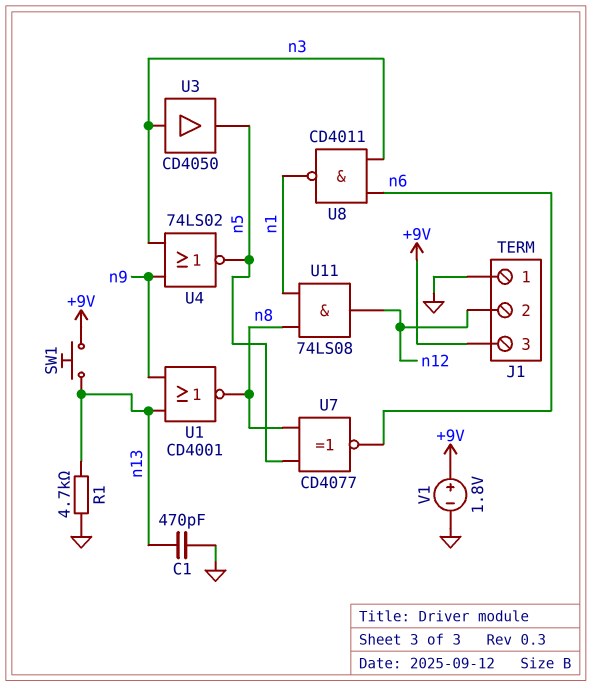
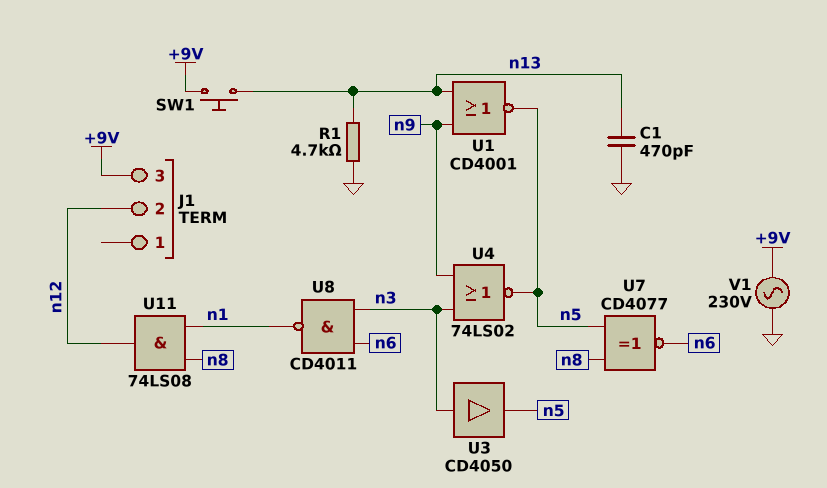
J1 pin 1: GND -> none
U1: NOR CD4001 (in n9, in n13, out n8) -> NOR CD4001 (in n9, in n13, out n5)
V1: 1.8V (plus +9V, minus GND) -> AC 230V (+9V, GND)

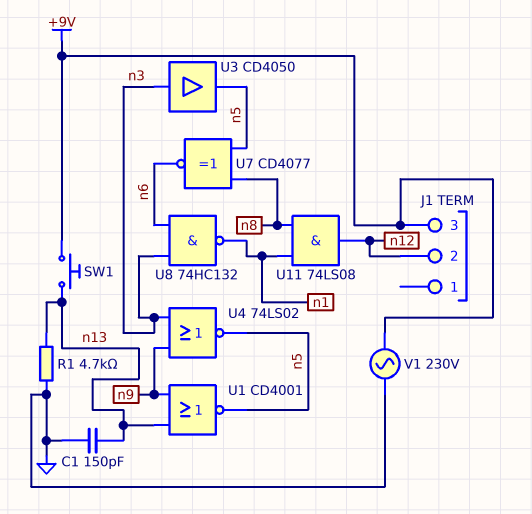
C1: 470pF (GND, n13) -> 150pF (GND, n13)
U8: NAND CD4011 (in n3, in n6, out n1) -> NAND 74HC132 (in n3, in n6, out n1)

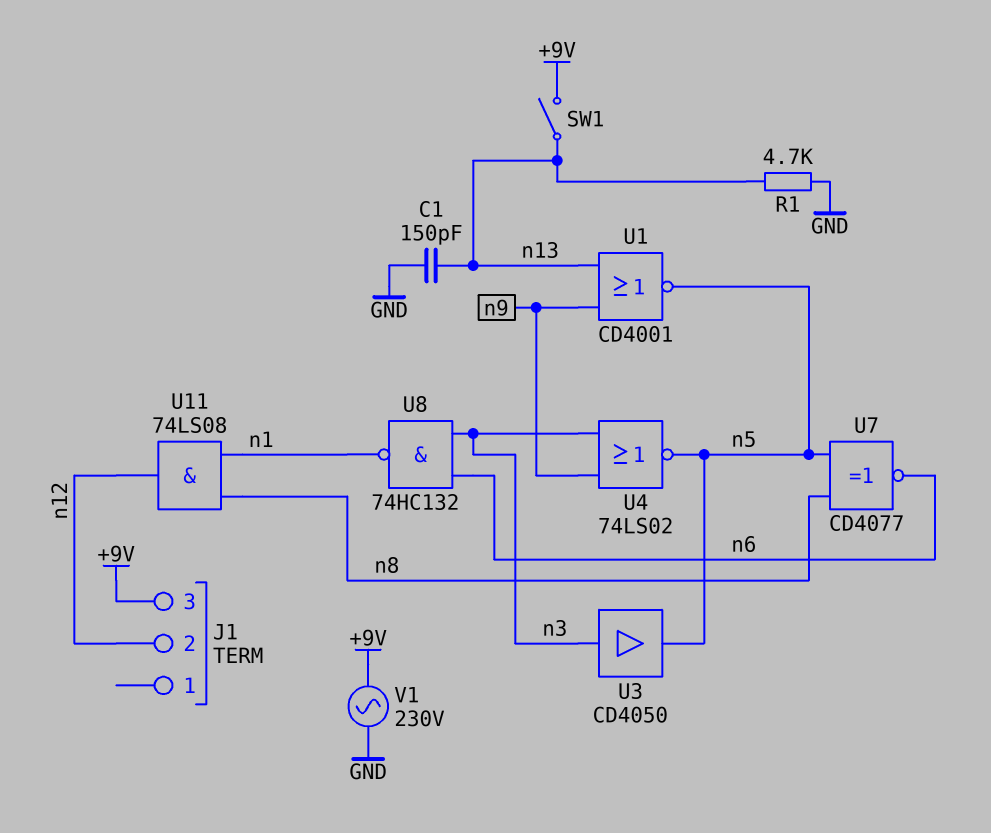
SW1: button (+9V, n13) -> switch (+9V, n13)

